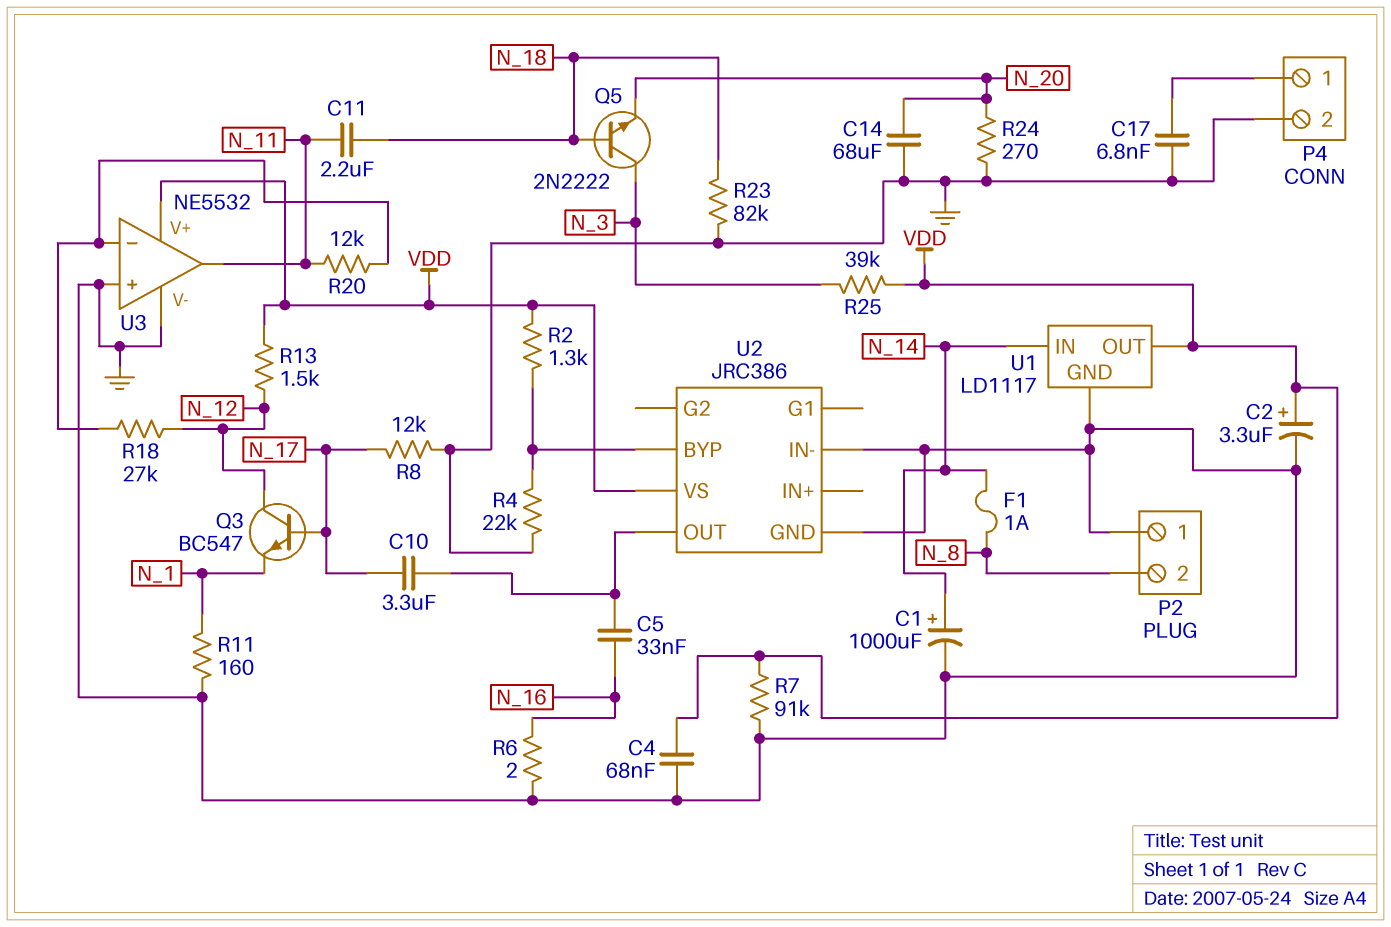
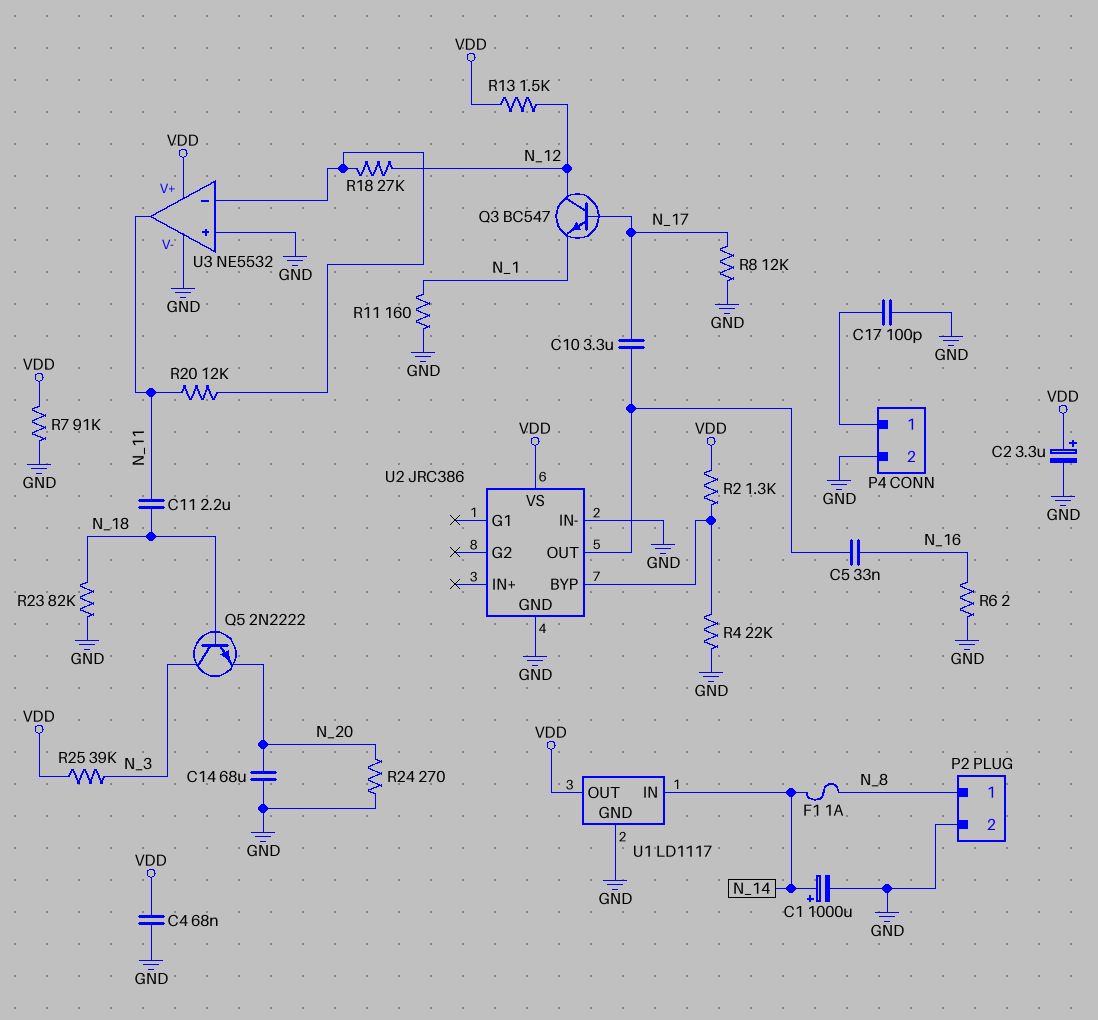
C17: 6.8nF (GND, P4/1) -> 100pF (GND, P4/1)
P2 pin 1: GND -> N_8
P2 pin 2: N_8 -> GND

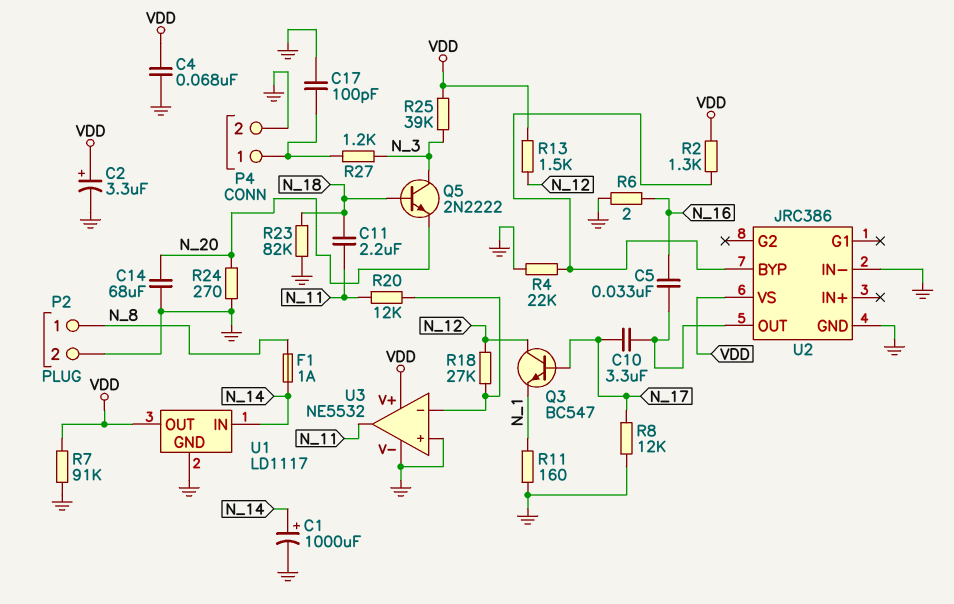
R27: none -> 1.2k (N_3, P4/1)

